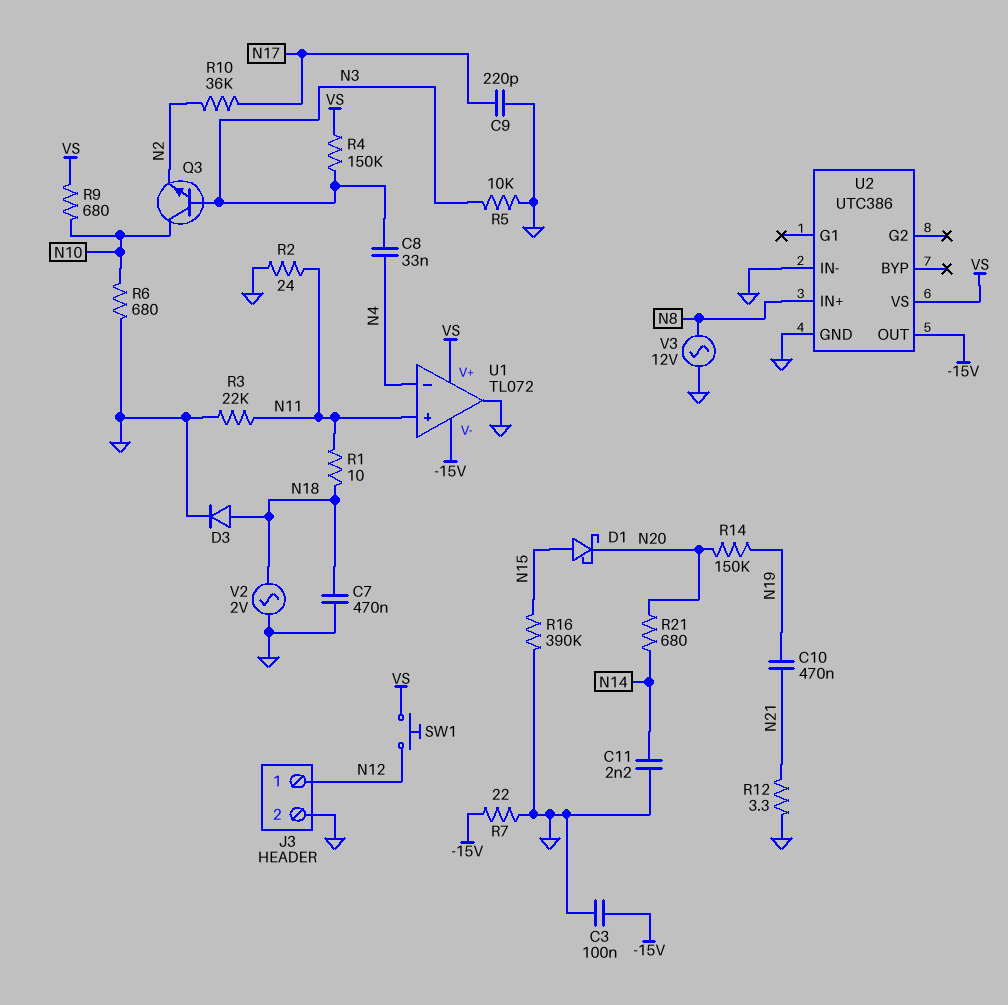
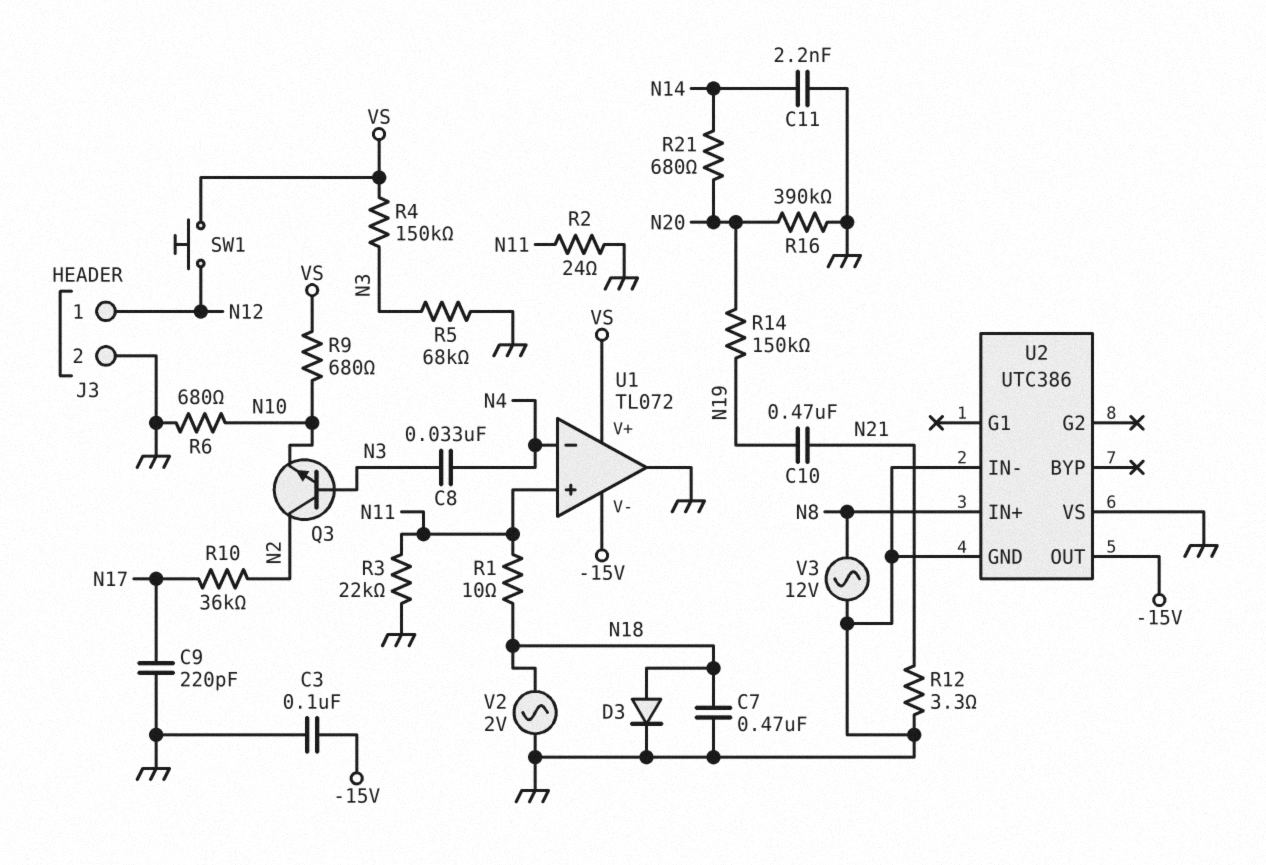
D1: schottky (A N15, K N20) -> none
Q3: NPN (B N3, C N10, E N2) -> NPN (B N3, C N2, E N10)
R5: 10k (GND, N3) -> 68k (GND, N3)
R7: 22 (-15V, GND) -> none
R16: 390k (GND, N15) -> 390k (GND, N20)
U2 pin VS: VS -> GND

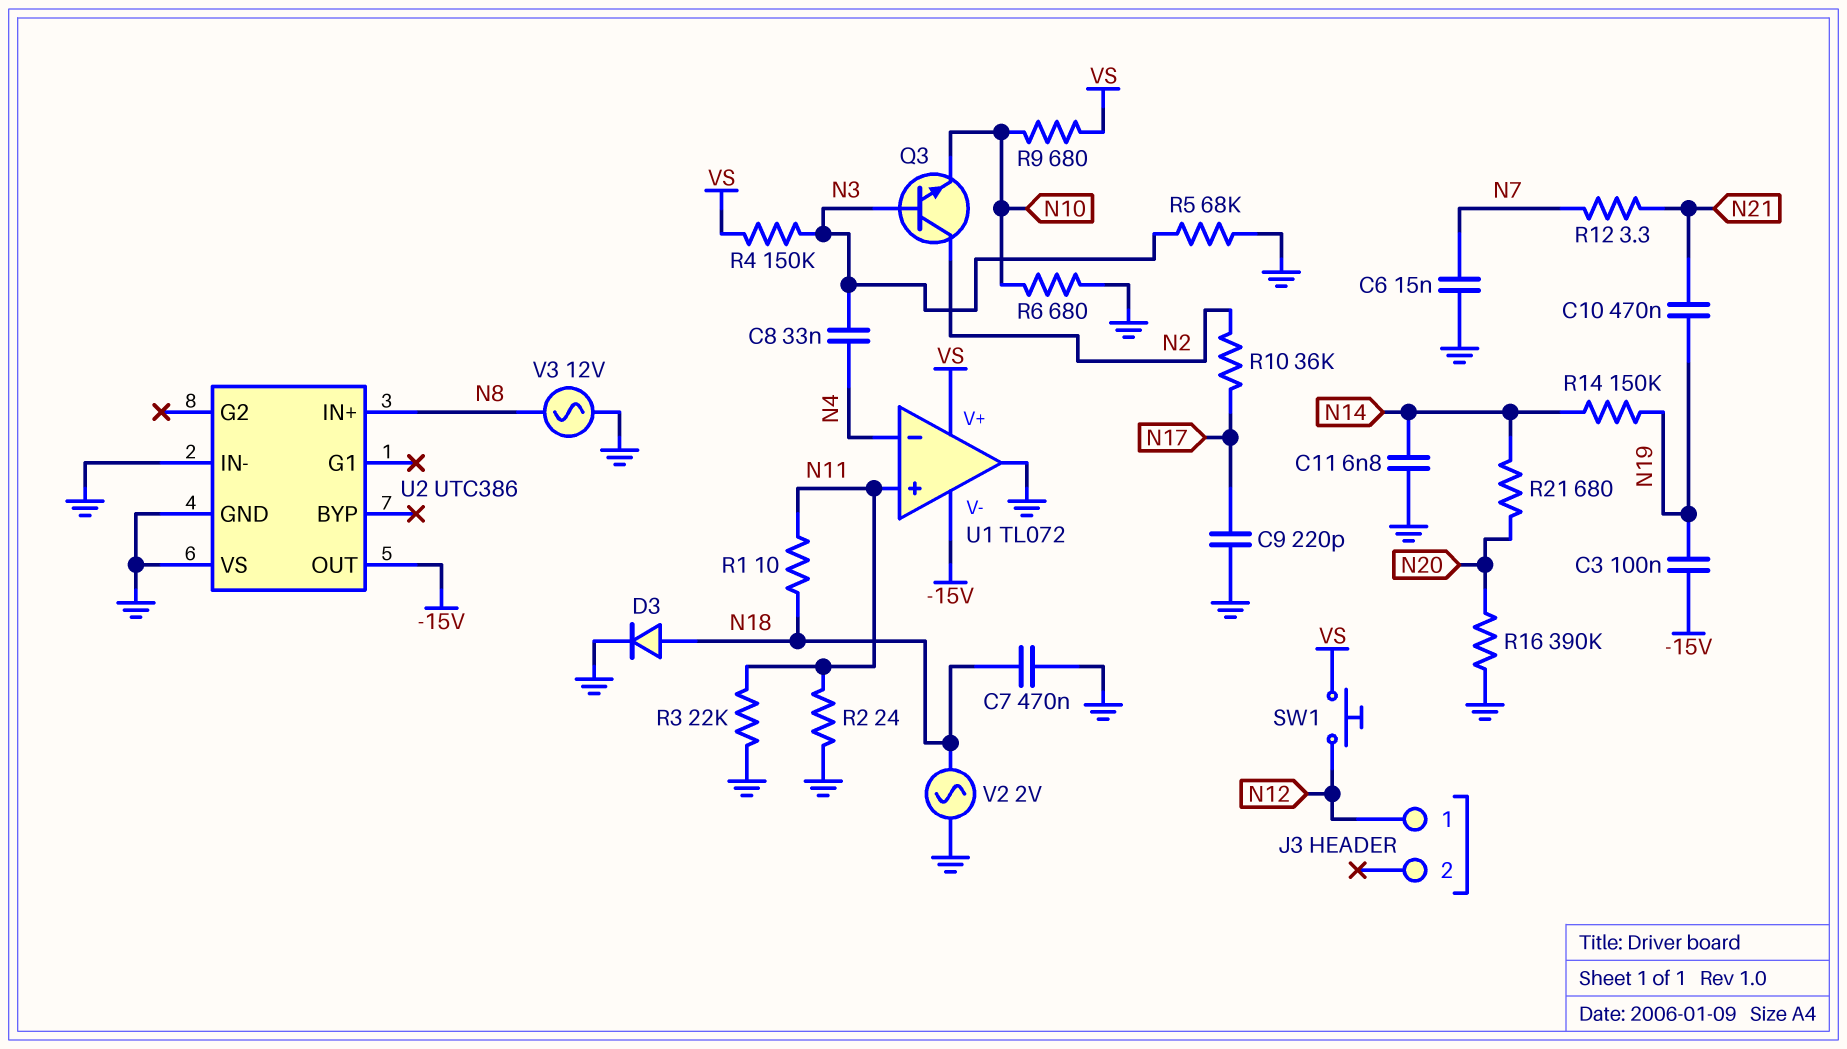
C3: 100nF (-15V, GND) -> 100nF (-15V, N19)
C6: none -> 15nF (GND, N7)
C11: 2.2nF (GND, N14) -> 6.8nF (GND, N14)
J3 pin 2: GND -> none
R12: 3.3 (GND, N21) -> 3.3 (N7, N21)
R14: 150k (N19, N20) -> 150k (N14, N19)

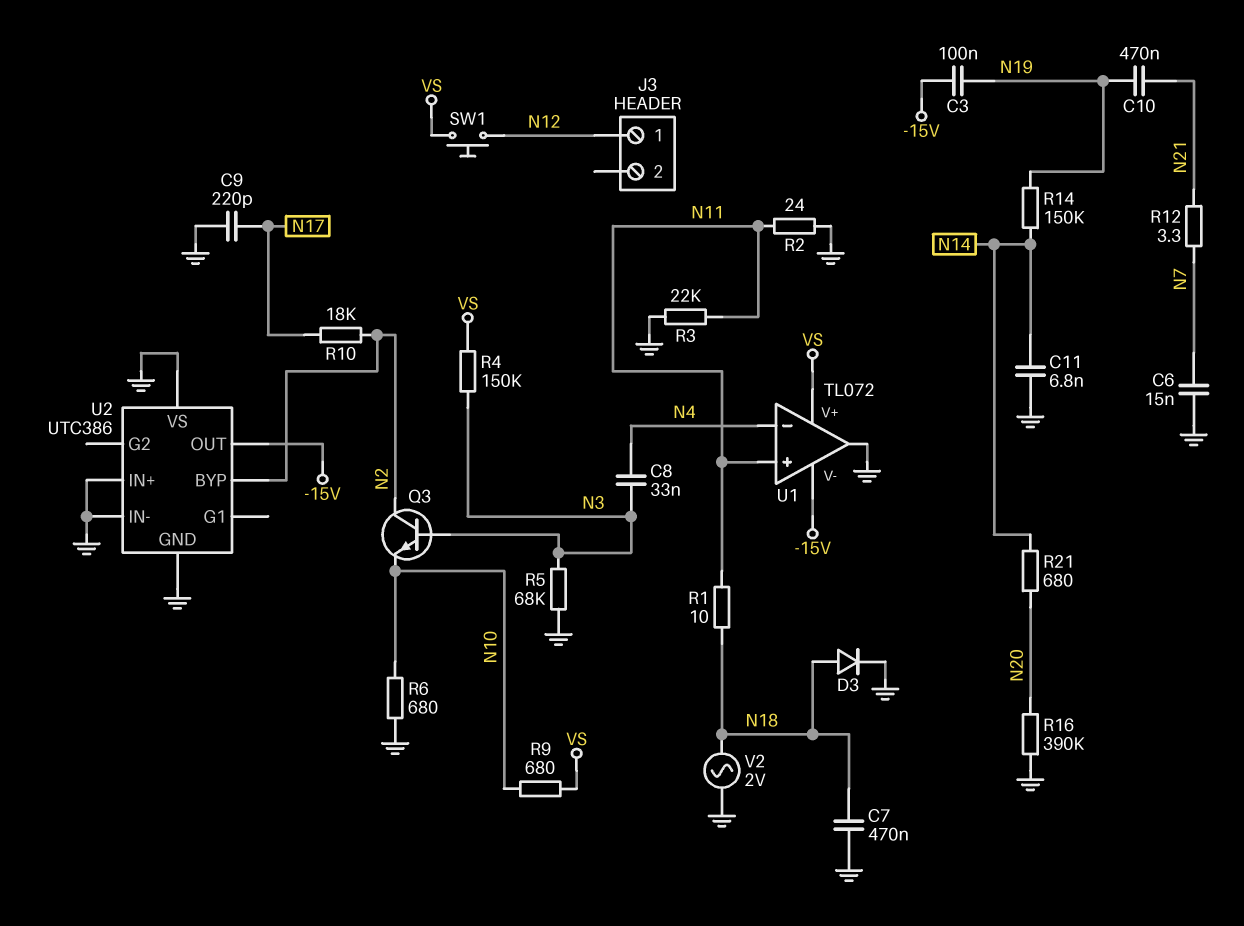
R10: 36k (N2, N17) -> 18k (N2, N17)
U2 pin BYP: none -> N2
U2 pin IN+: N8 -> GND
V3: AC 12V (GND, N8) -> none

